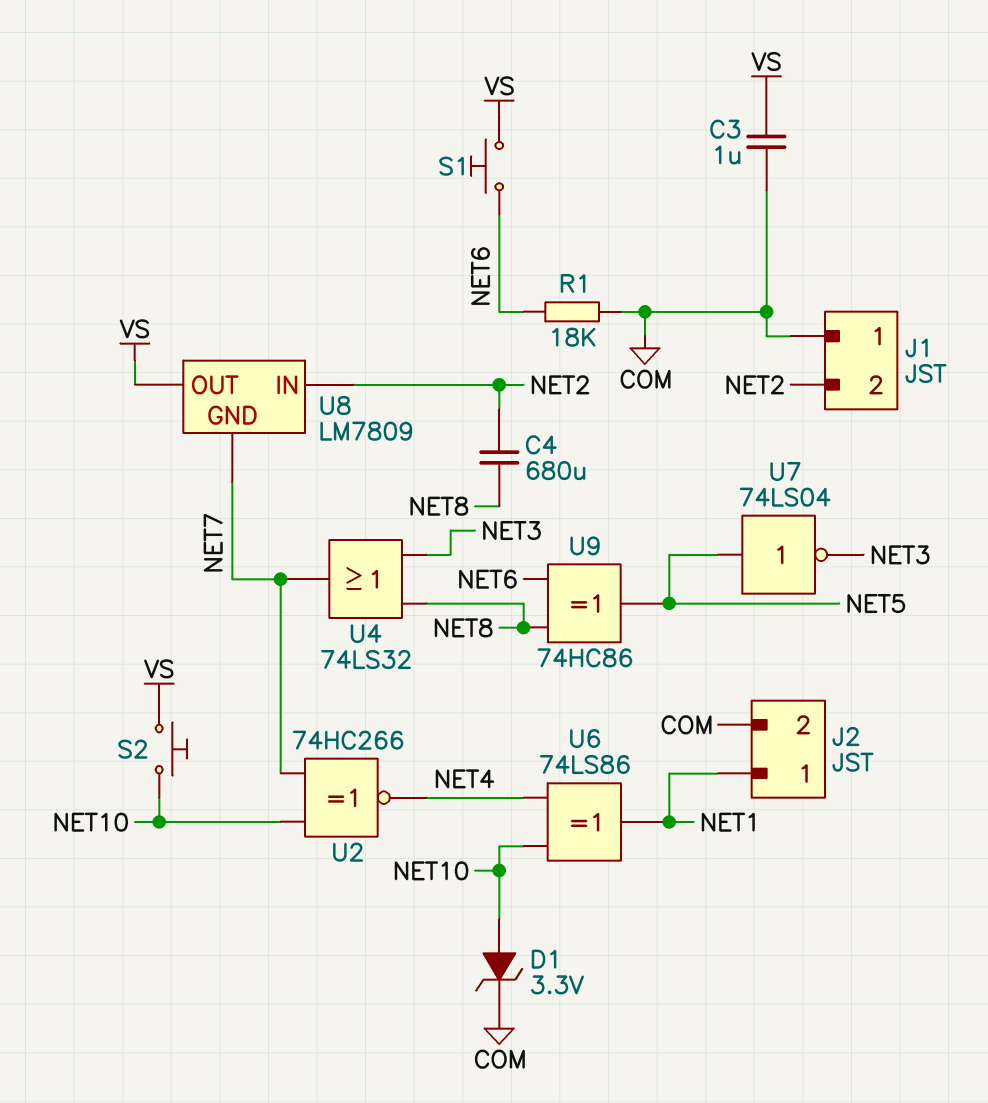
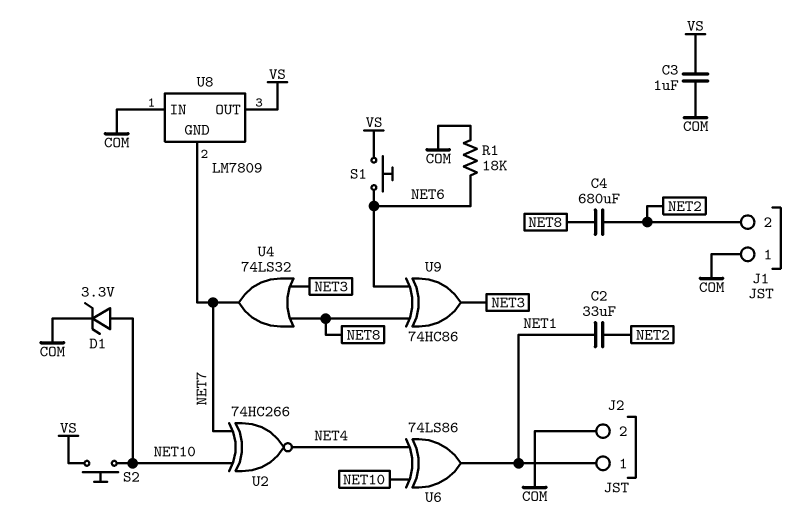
C2: none -> 33uF (NET1, NET2)
U7: NOT 74LS04 (in NET5, out NET3) -> none
U8 pin IN: NET2 -> COM
U9: XOR 74HC86 (in NET6, in NET8, out NET5) -> XOR 74HC86 (in NET6, in NET8, out NET3)

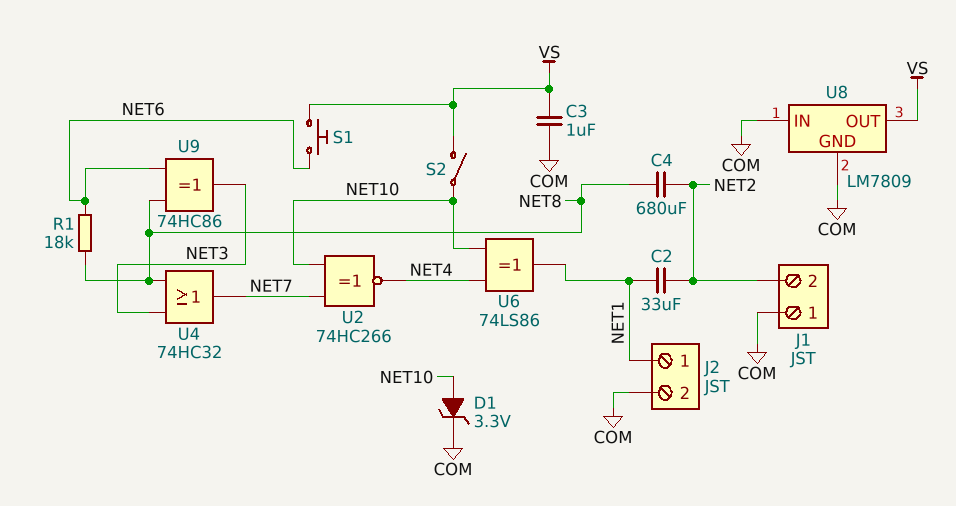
R1: 18k (COM, NET6) -> 18k (NET6, NET8)
S2: button (NET10, VS) -> switch (NET10, VS)
U4: OR 74LS32 (in NET3, in NET8, out NET7) -> OR 74HC32 (in NET3, in NET8, out NET7)
U8 pin GND: NET7 -> COM

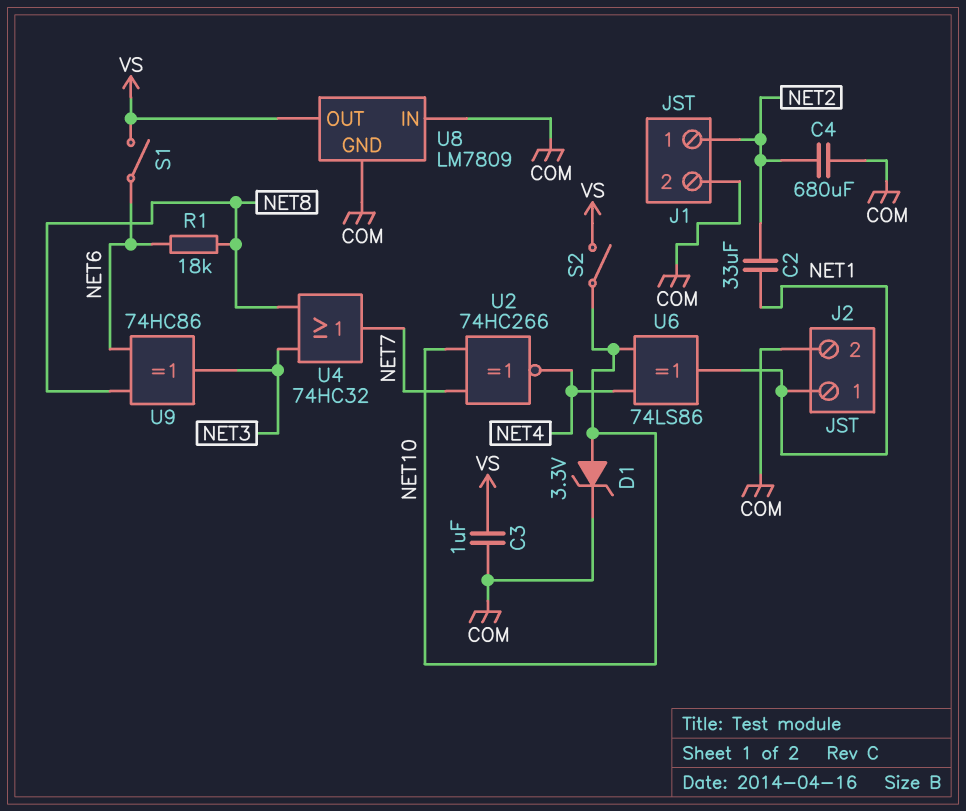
C4: 680uF (NET2, NET8) -> 680uF (COM, NET2)
J1 pin 1: COM -> NET2
J1 pin 2: NET2 -> COM
S1: button (NET6, VS) -> switch (NET6, VS)

